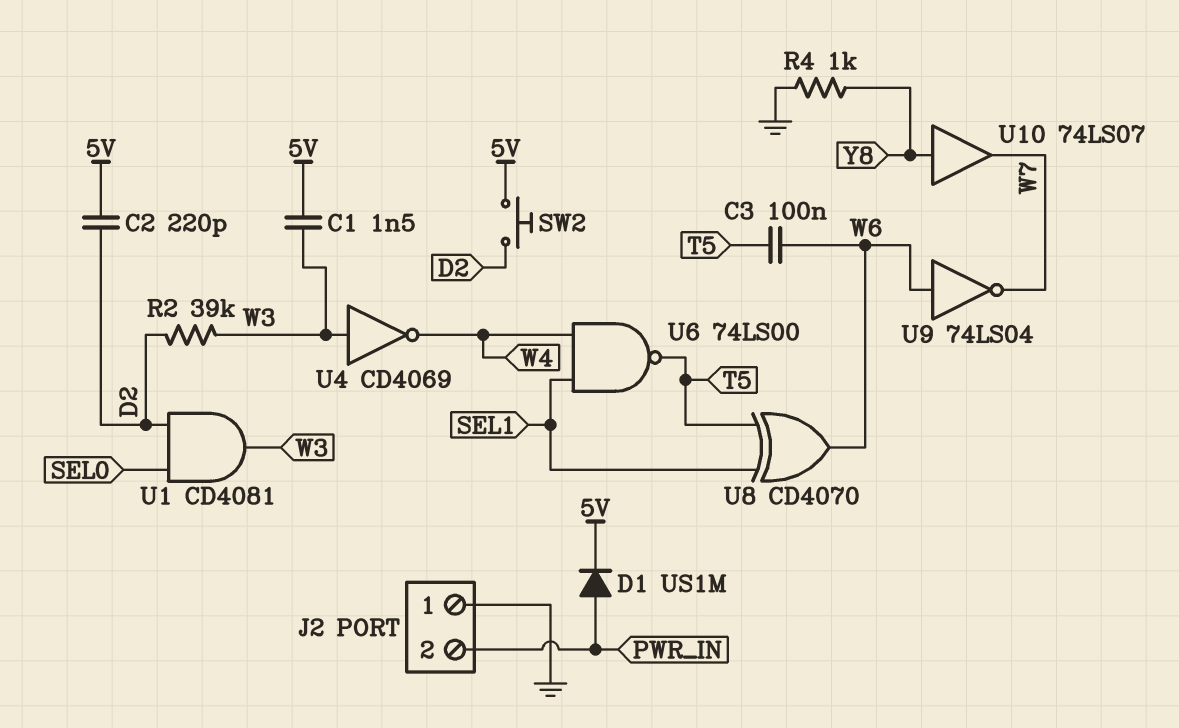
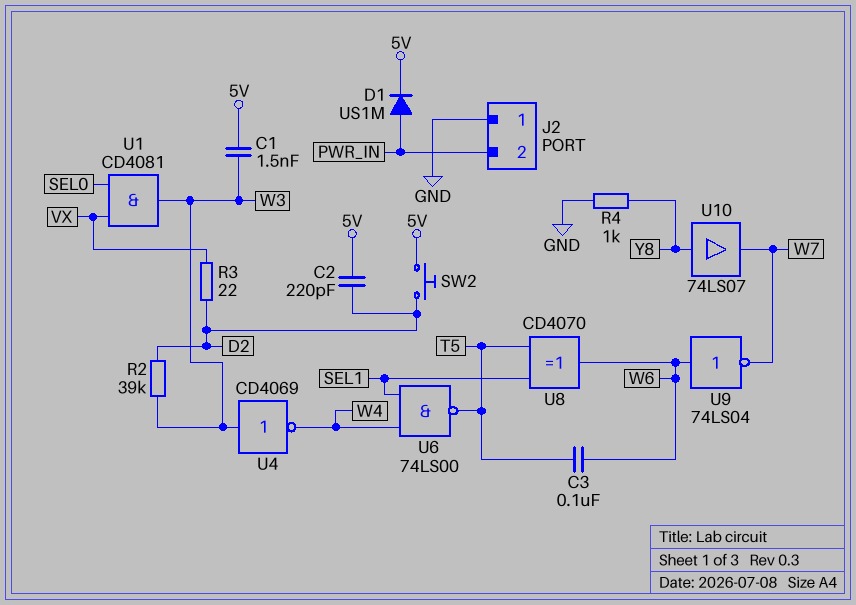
R3: none -> 22 (D2, VX)
U1: AND CD4081 (in D2, in SEL0, out W3) -> AND CD4081 (in SEL0, in VX, out W3)

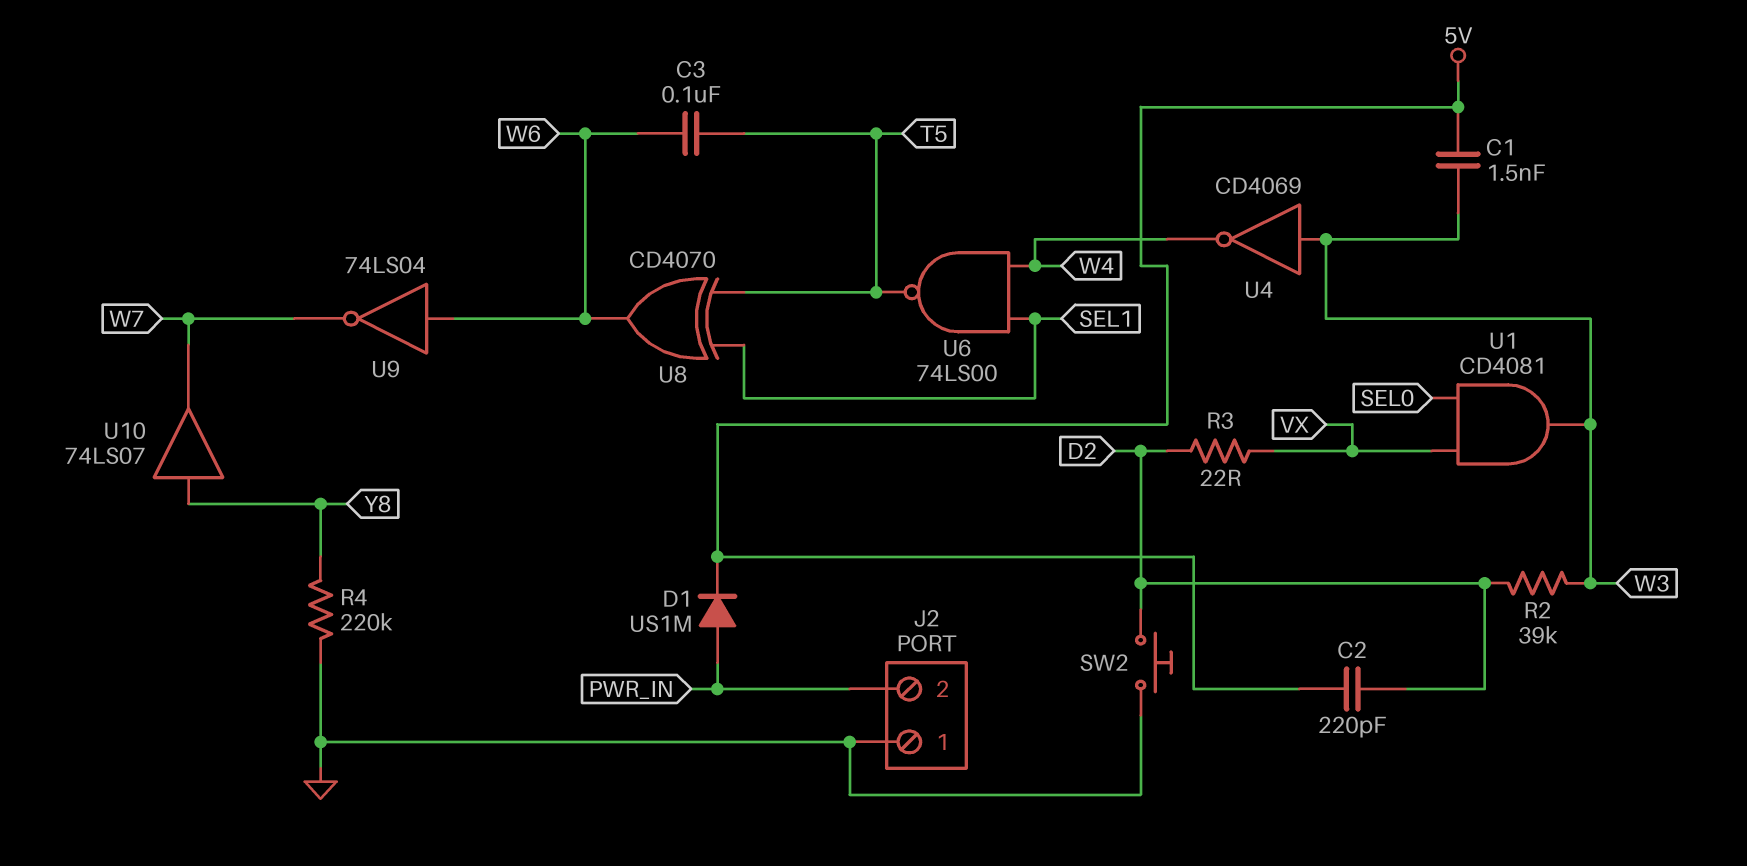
R4: 1k (GND, Y8) -> 220k (GND, Y8)
SW2: button (5V, D2) -> button (D2, GND)

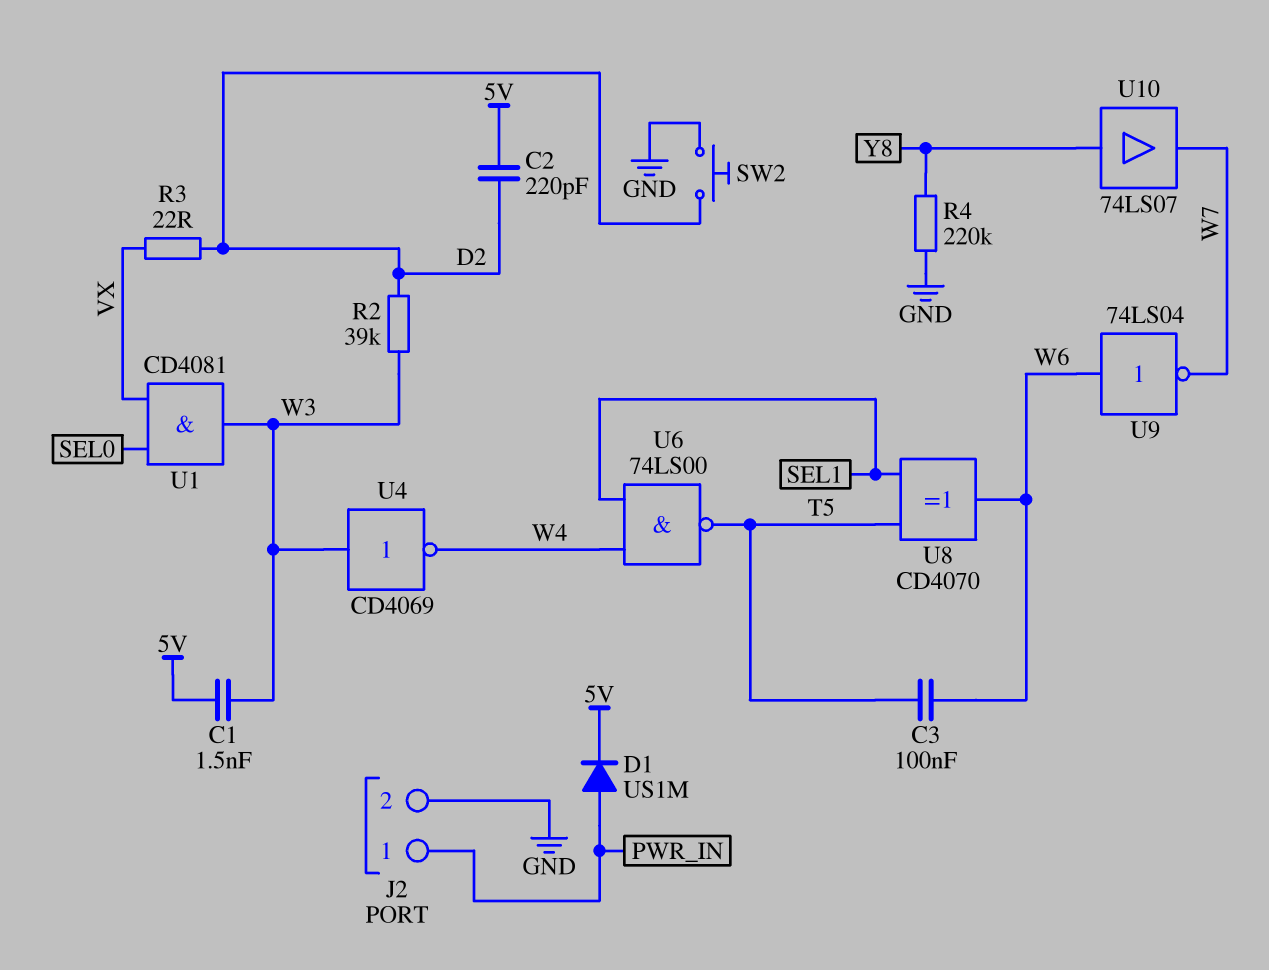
J2 pin 1: GND -> PWR_IN
J2 pin 2: PWR_IN -> GND

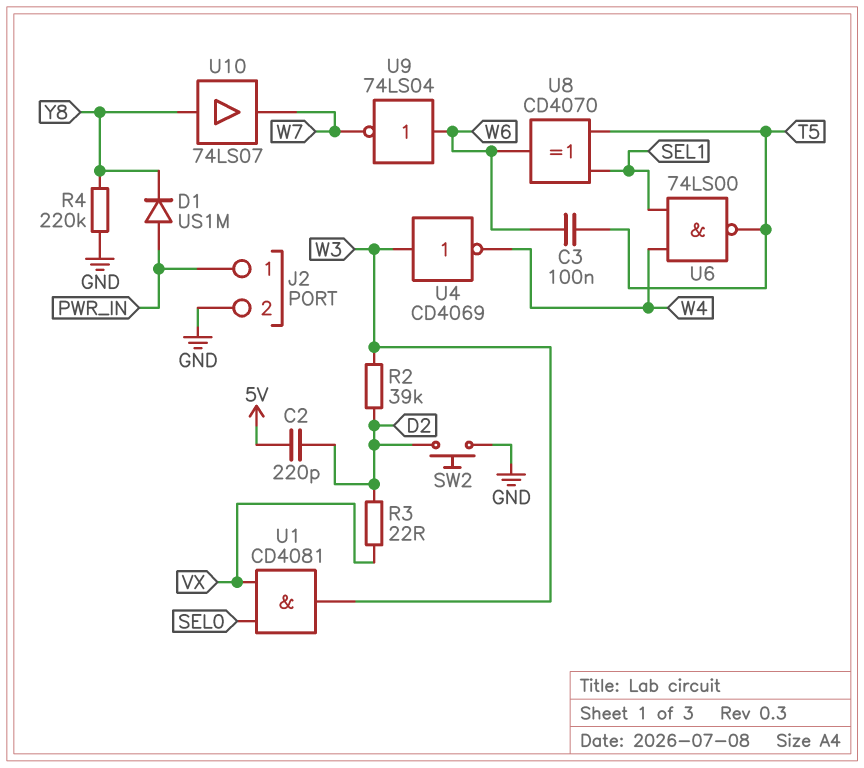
C1: 1.5nF (5V, W3) -> none
D1: diode US1M (A PWR_IN, K 5V) -> diode US1M (A PWR_IN, K Y8)

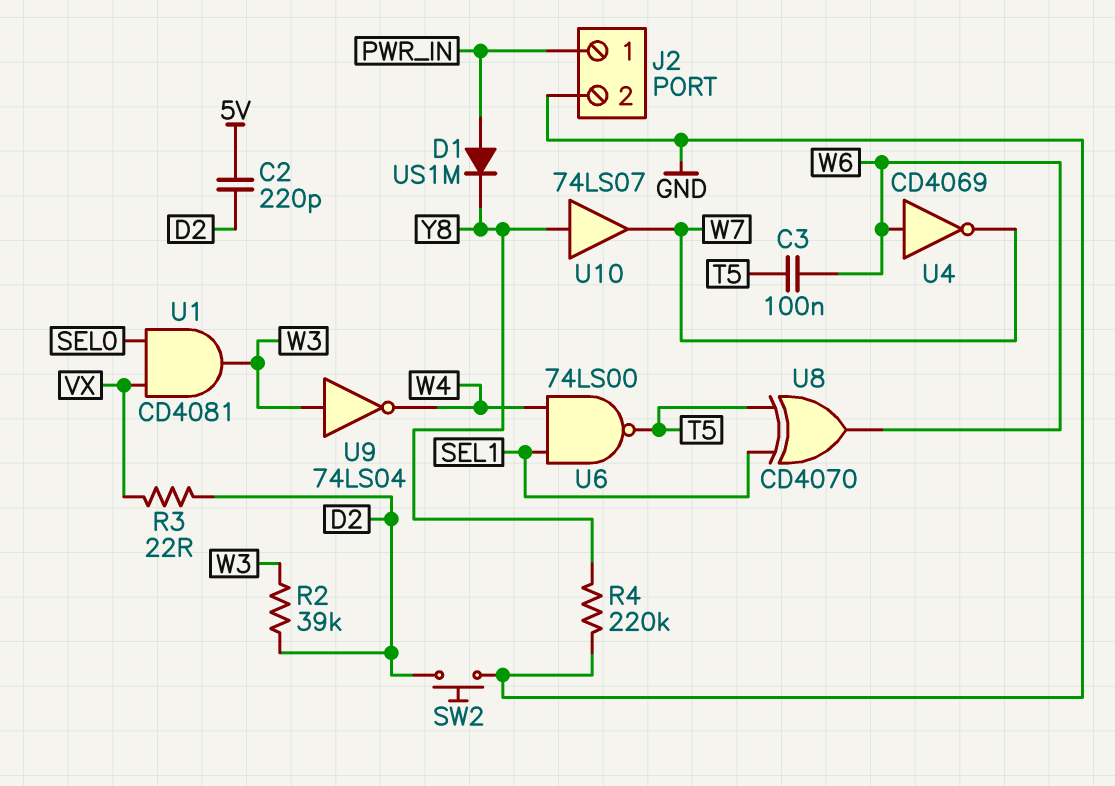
U4: NOT CD4069 (in W3, out W4) -> NOT CD4069 (in W6, out W7)
U9: NOT 74LS04 (in W6, out W7) -> NOT 74LS04 (in W3, out W4)

